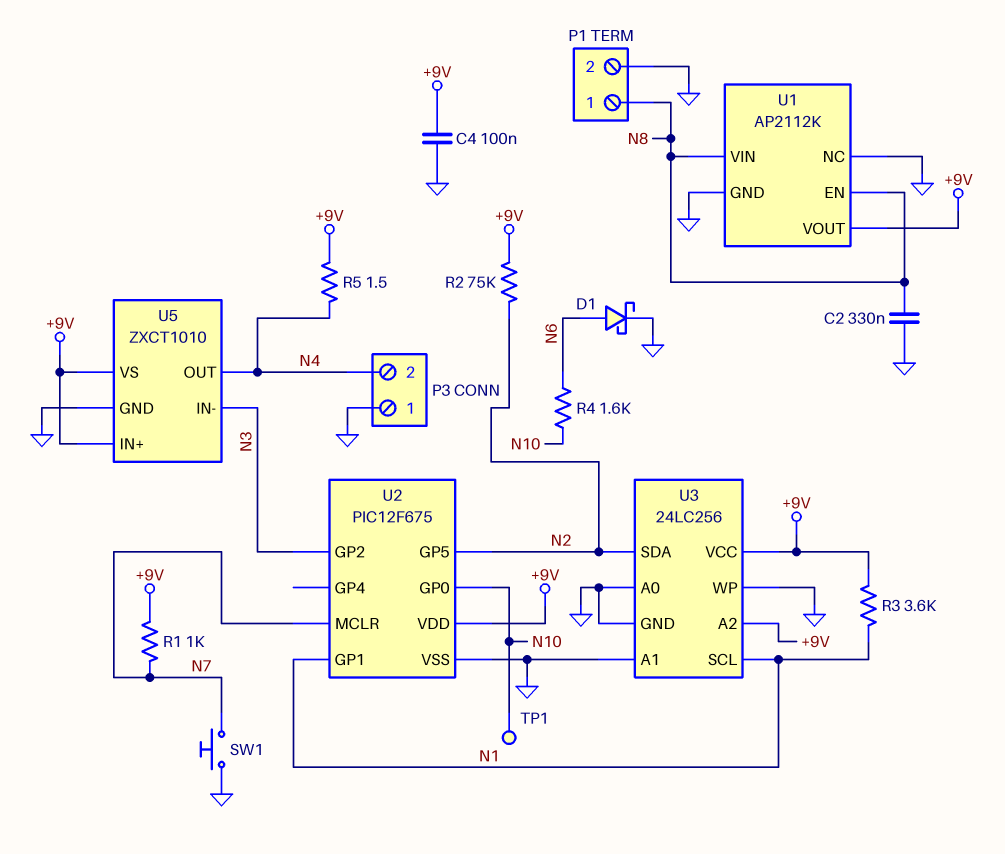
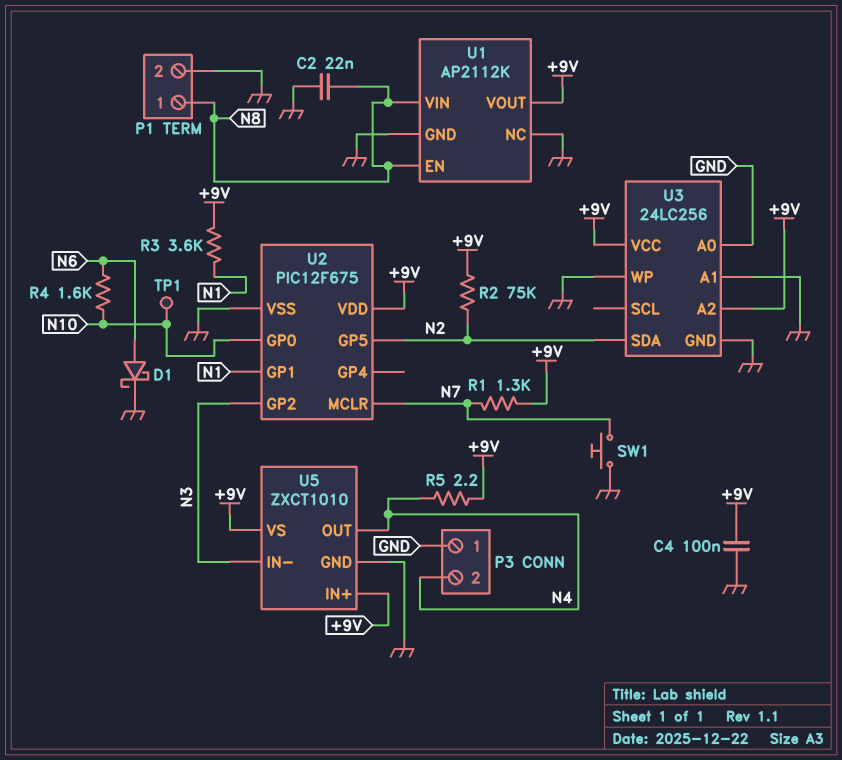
C2: 330nF (GND, N8) -> 22nF (GND, N8)
R1: 1k (+9V, N7) -> 1.3k (+9V, N7)
R5: 1.5 (+9V, N4) -> 2.2 (+9V, N4)
U3 pin SCL: N1 -> none

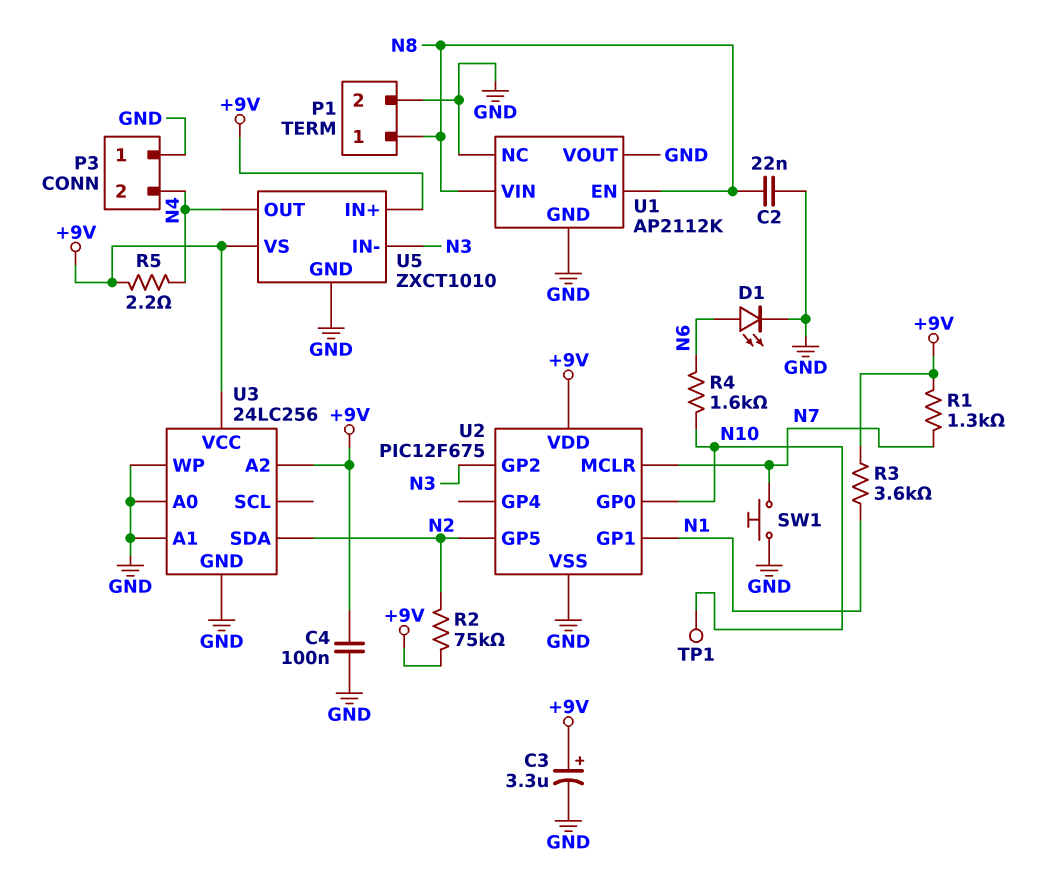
C3: none -> 3.3uF (plus +9V, minus GND)
D1: schottky (A N6, K GND) -> LED (A N6, K GND)
U1 pin VOUT: +9V -> GND

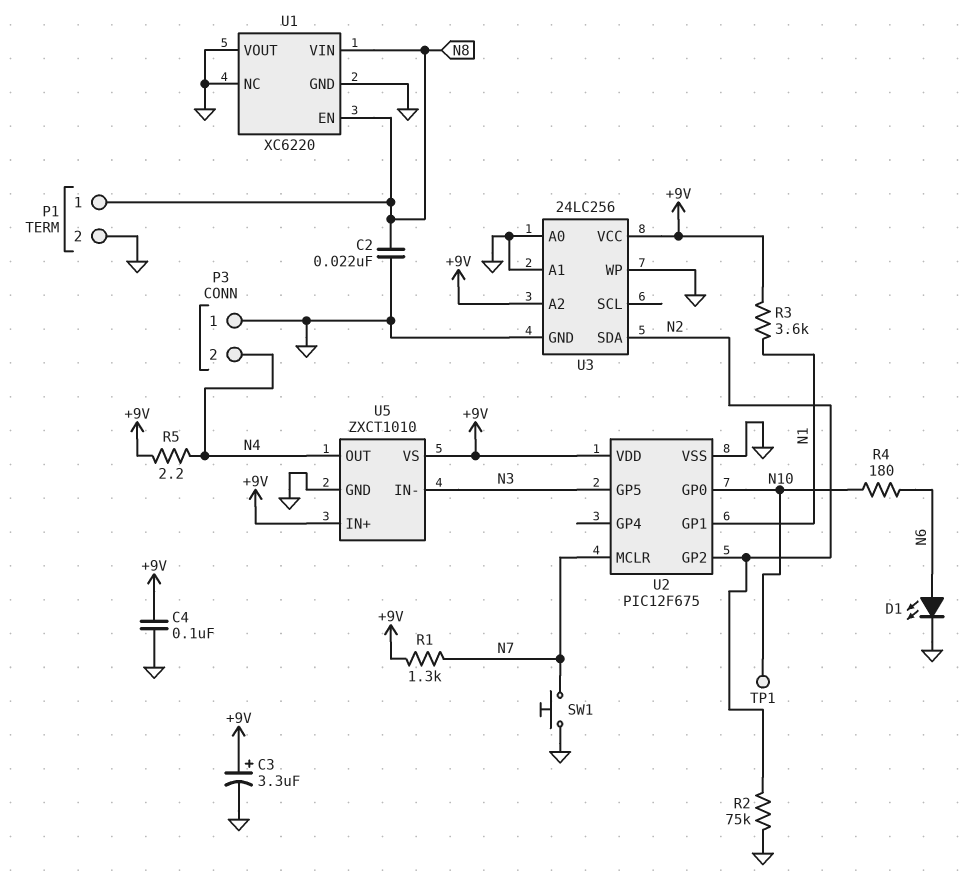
R2: 75k (+9V, N2) -> 75k (GND, N2)
R4: 1.6k (N6, N10) -> 180 (N6, N10)
U1: AP2112K -> XC6220
U2 pin GP2: N3 -> N2
U2 pin GP5: N2 -> N3

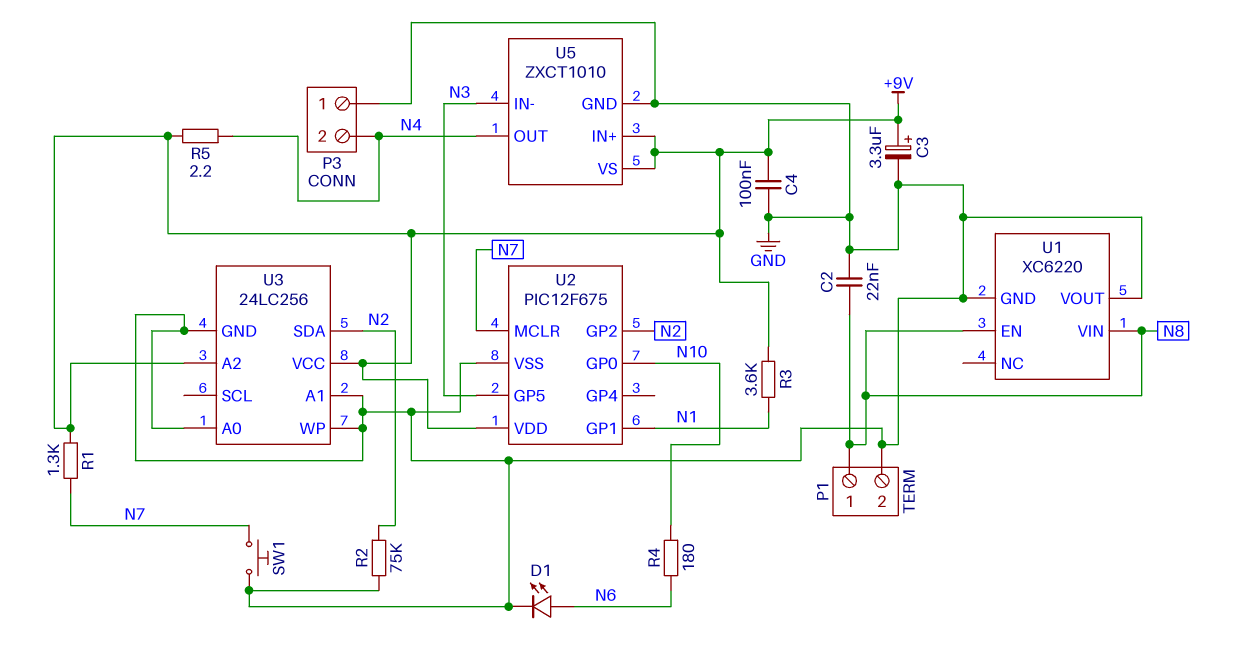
TP1: test point (N10) -> none
U1 pin NC: GND -> none

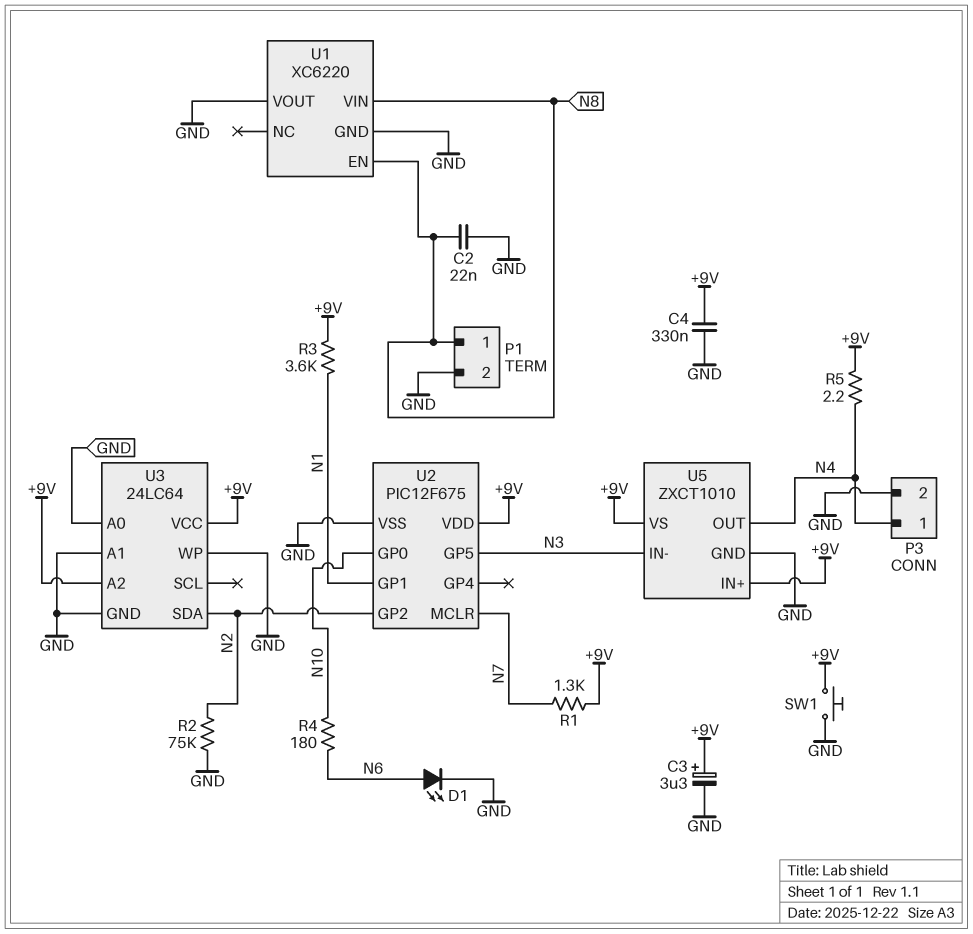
C4: 100nF (+9V, GND) -> 330nF (+9V, GND)
P3 pin 1: GND -> N4
P3 pin 2: N4 -> GND
SW1: button (GND, N7) -> button (+9V, GND)
U3: 24LC256 -> 24LC64

